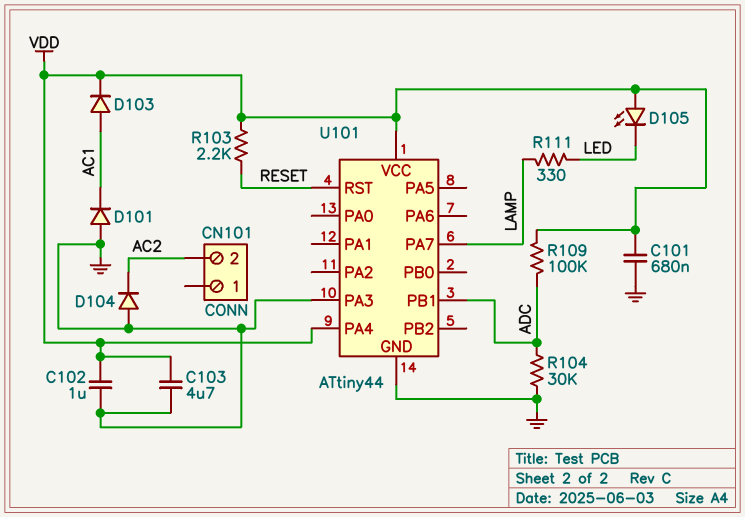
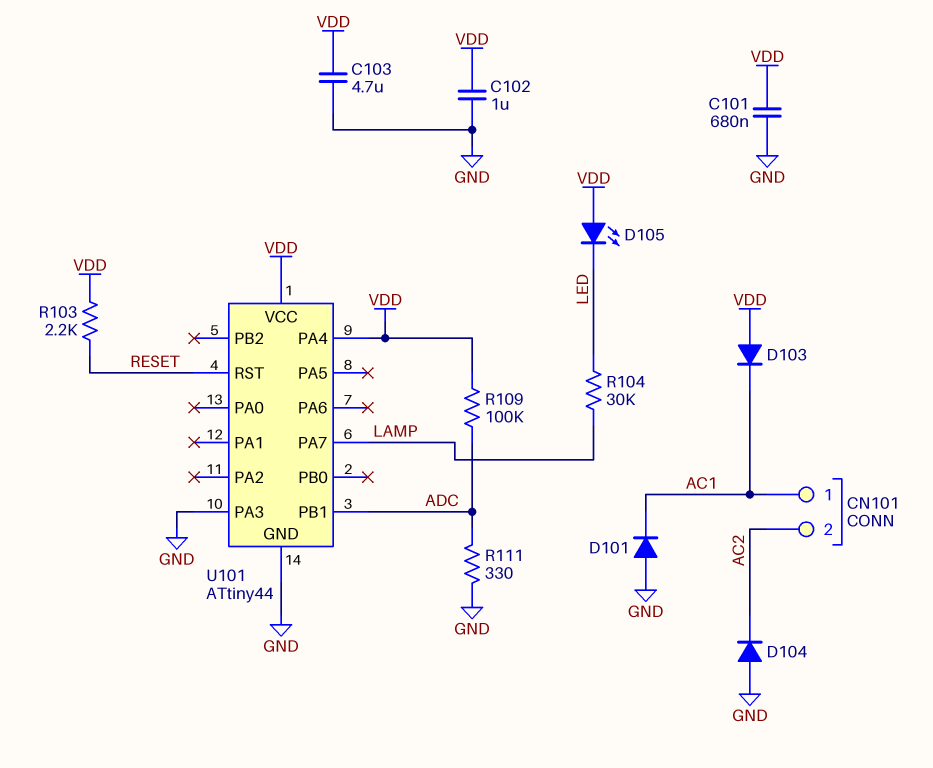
CN101 pin 1: none -> AC1
D103: diode (A AC1, K VDD) -> diode (A VDD, K AC1)
R104: 30k (ADC, GND) -> 30k (LAMP, LED)
R111: 330 (LAMP, LED) -> 330 (ADC, GND)

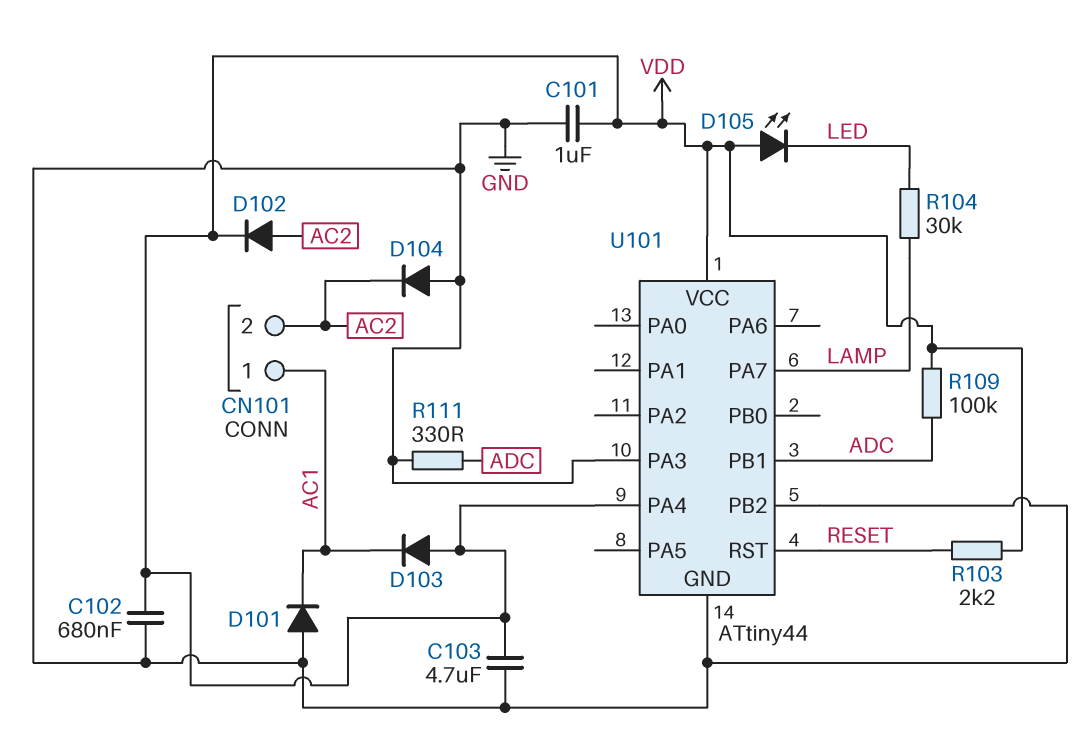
C101: 680nF (GND, VDD) -> 1uF (GND, VDD)
C102: 1uF (GND, VDD) -> 680nF (GND, VDD)
D102: none -> diode (A AC2, K VDD)
U101 pin PB2: none -> GND

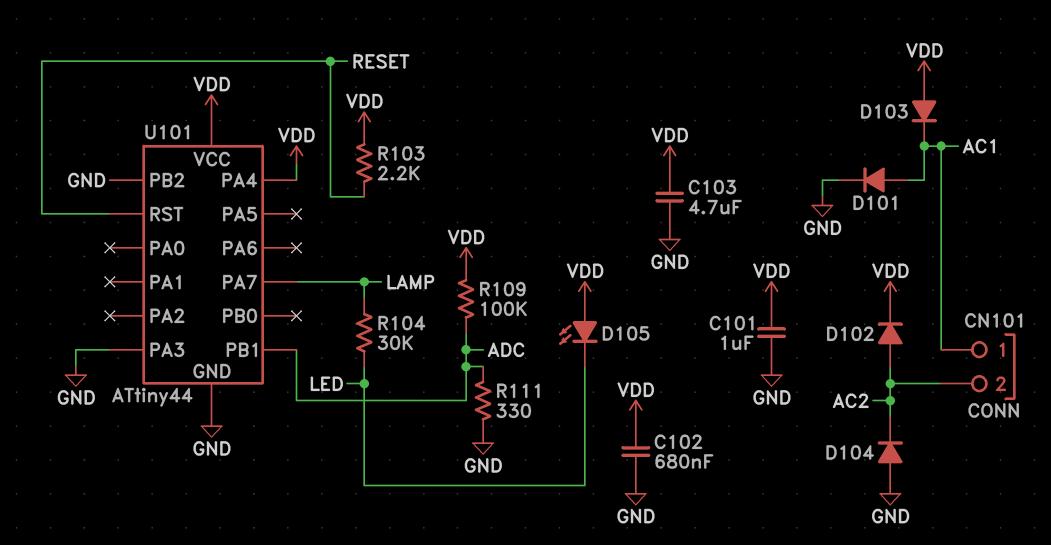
D101: diode (A GND, K AC1) -> diode (A AC1, K GND)

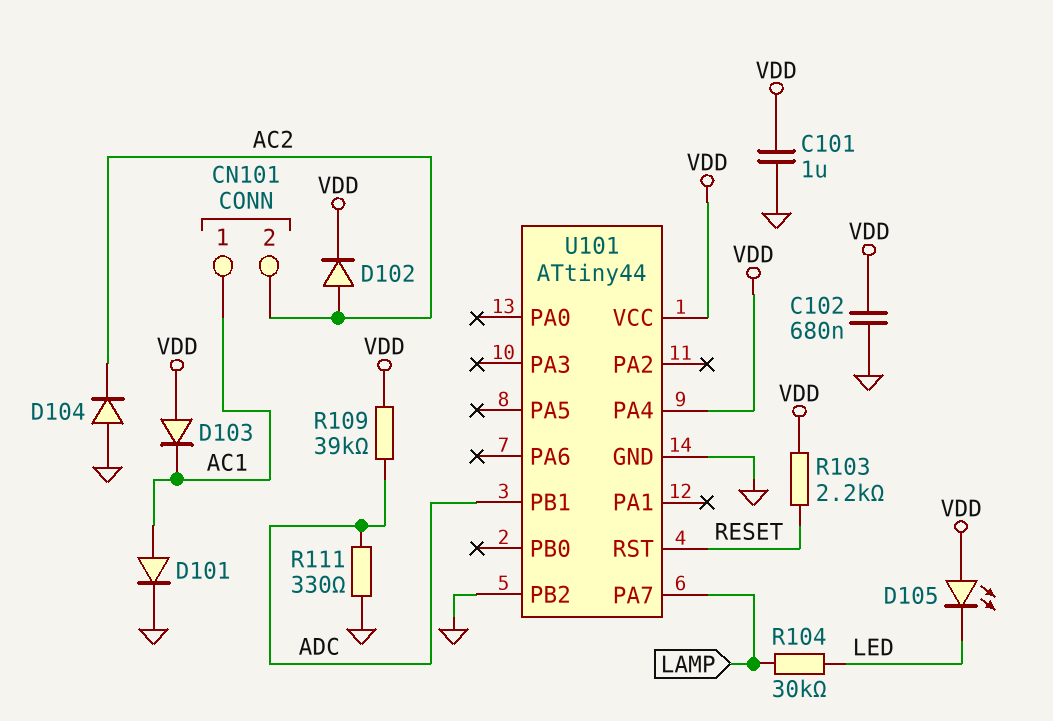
C103: 4.7uF (GND, VDD) -> none
R109: 100k (ADC, VDD) -> 39k (ADC, VDD)
U101 pin PA3: GND -> none

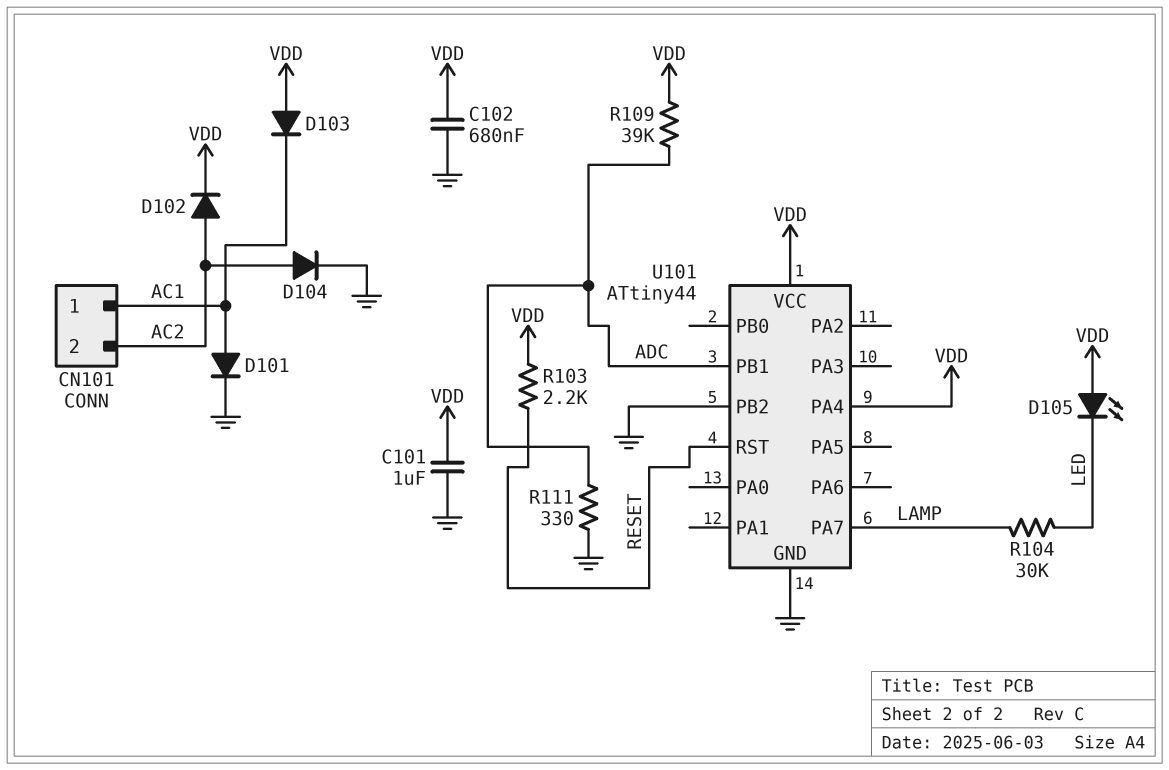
D104: diode (A GND, K AC2) -> diode (A AC2, K GND)

